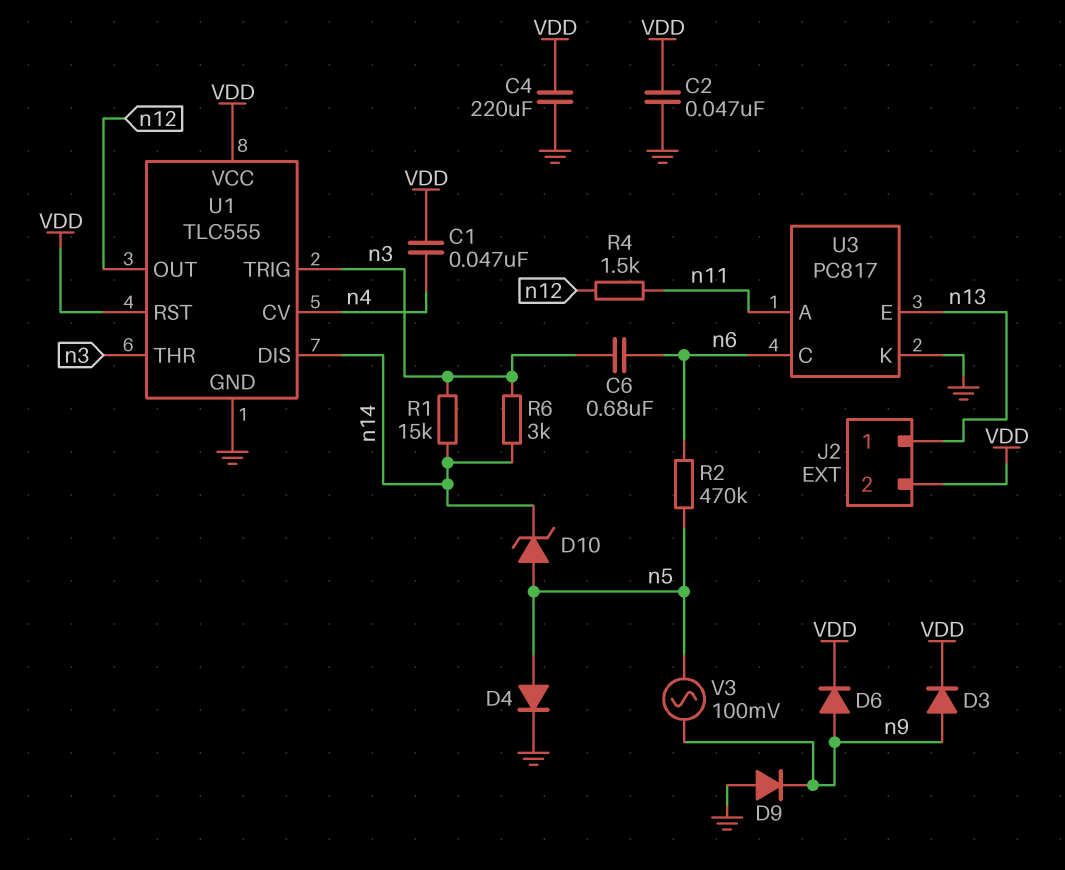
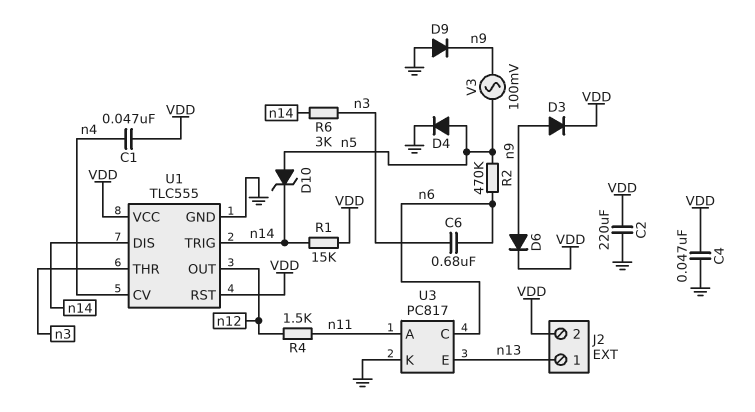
C2: 47nF (GND, VDD) -> 220uF (GND, VDD)
C4: 220uF (GND, VDD) -> 47nF (GND, VDD)
R1: 15k (n3, n14) -> 15k (VDD, n14)
U1 pin TRIG: n3 -> n14

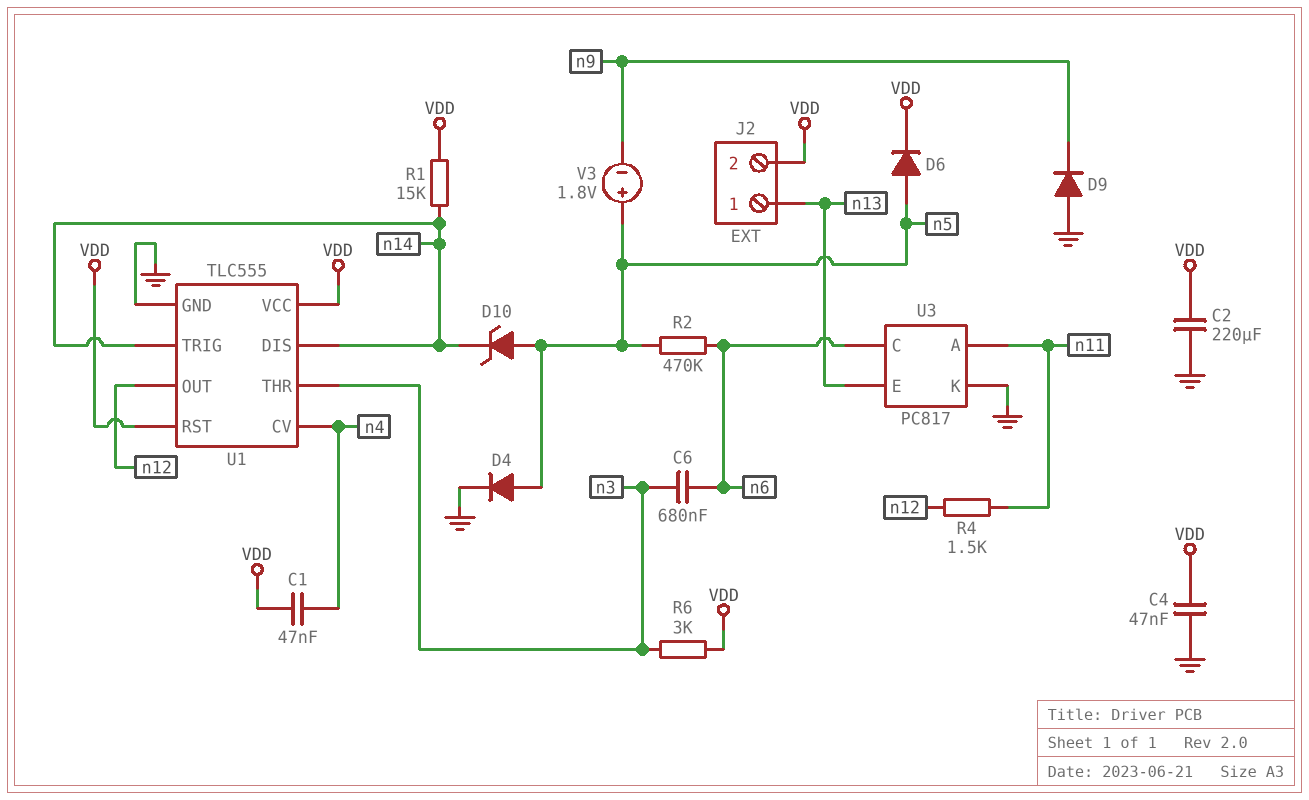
D3: diode (A n9, K VDD) -> none
D6: diode (A n9, K VDD) -> diode (A n5, K VDD)
R6: 3k (n3, n14) -> 3k (VDD, n3)
V3: AC 100mV (n5, n9) -> 1.8V (plus n5, minus n9)

